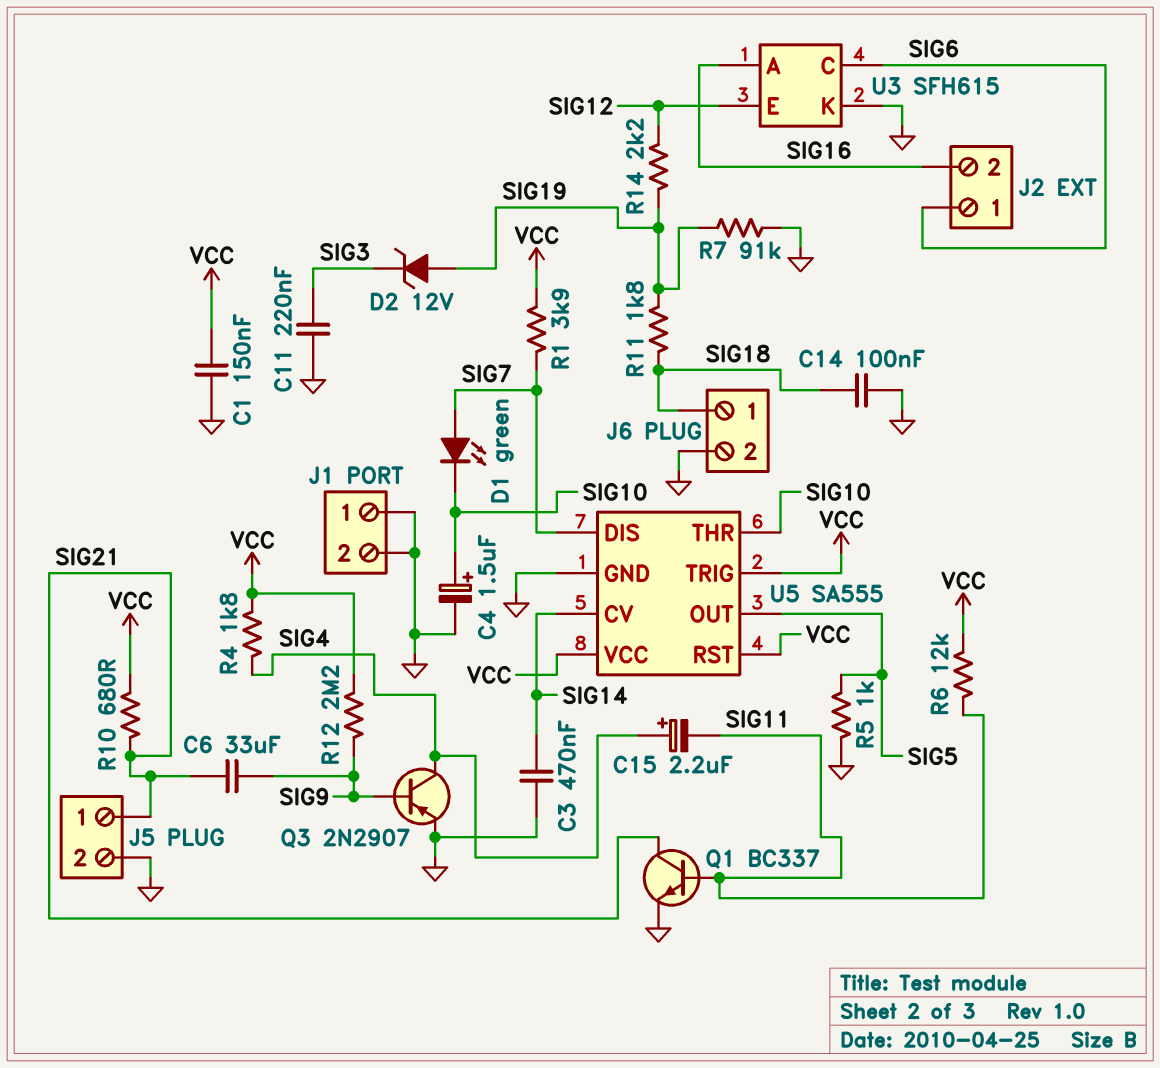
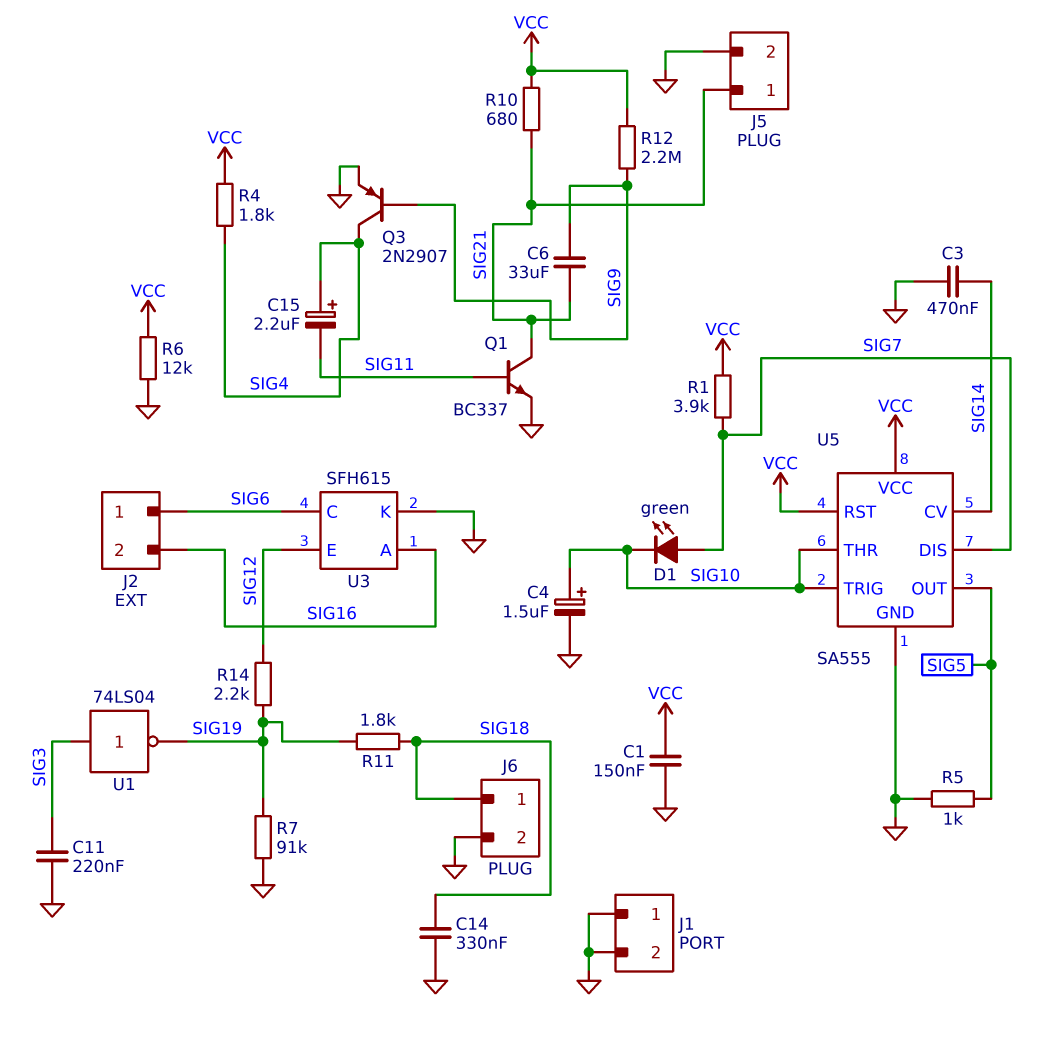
C14: 100nF (GND, SIG18) -> 330nF (GND, SIG18)
D2: zener 12V (A SIG19, K SIG3) -> none
R6: 12k (SIG11, VCC) -> 12k (GND, VCC)
U1: none -> NOT 74LS04 (in SIG3, out SIG19)
U5 pin TRIG: VCC -> SIG10

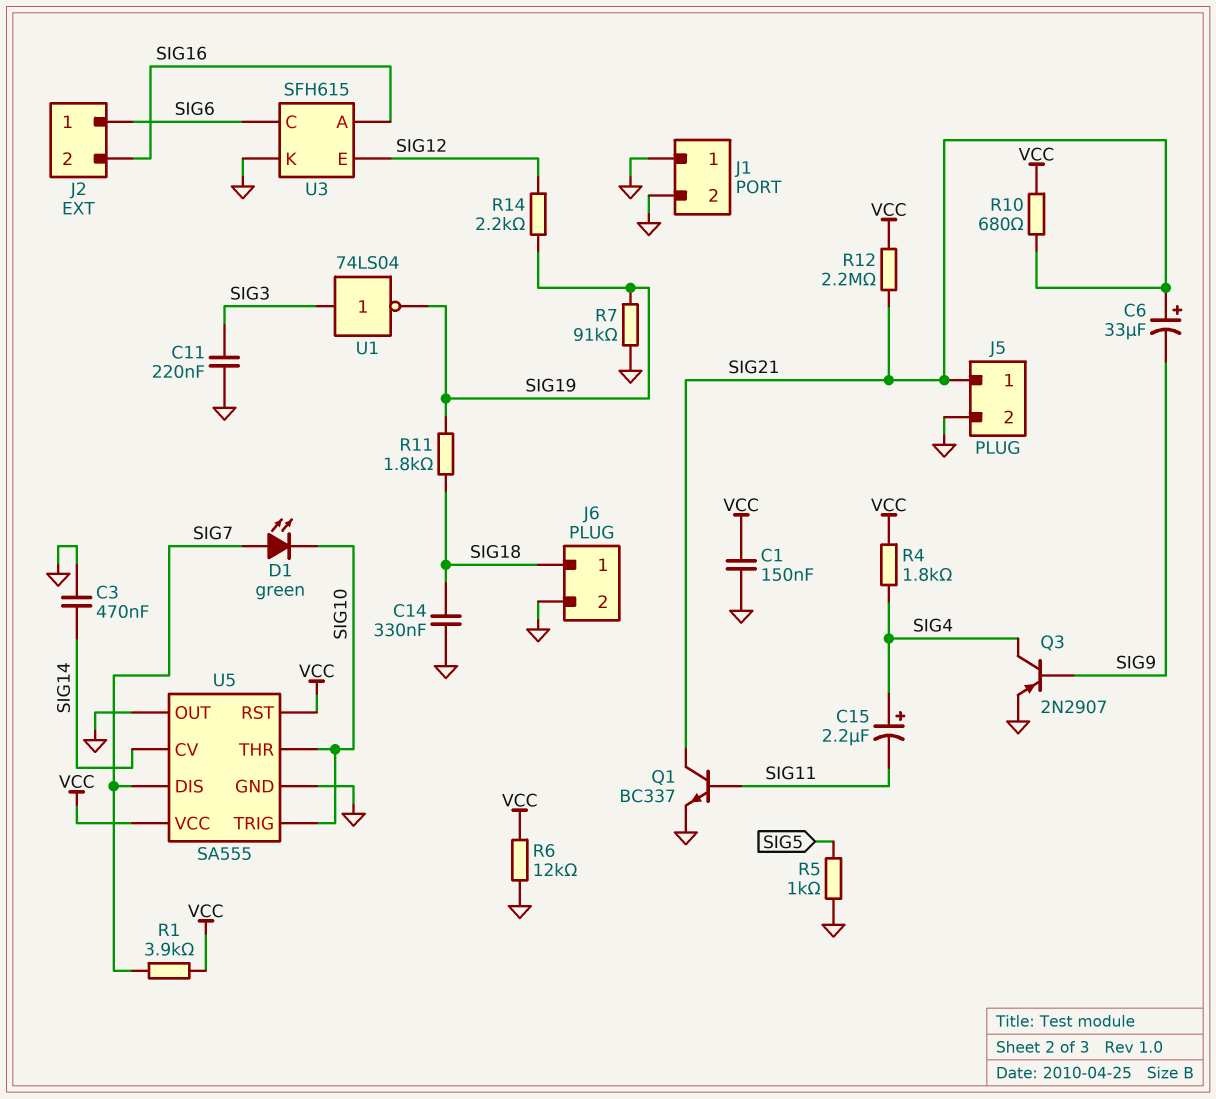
C4: 1.5uF (plus SIG10, minus GND) -> none
C6: 33uF (SIG9, SIG21) -> 33uF (plus SIG21, minus SIG9)
R12: 2.2M (SIG9, VCC) -> 2.2M (SIG21, VCC)
U5 pin OUT: SIG5 -> GND

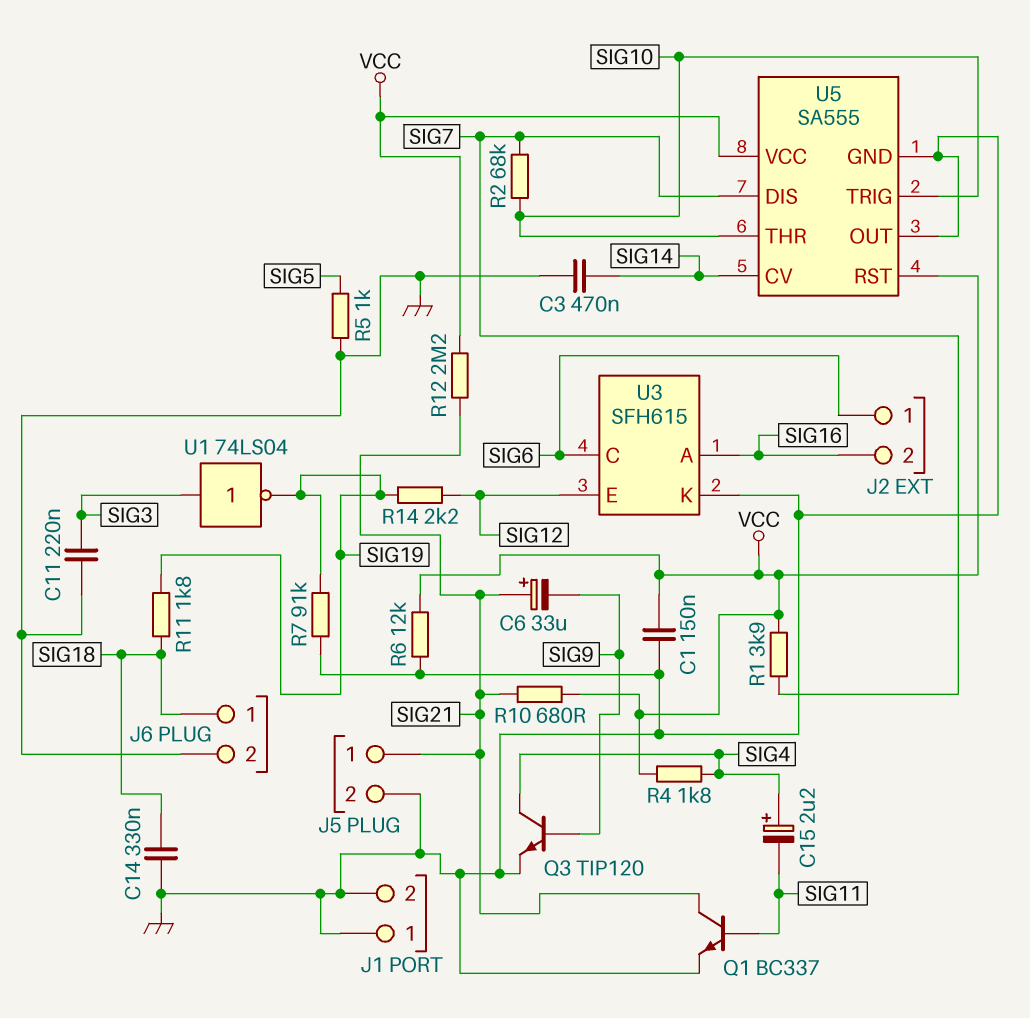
D1: LED green (A SIG7, K SIG10) -> none
Q3: PNP 2N2907 (B SIG9, C SIG4, E GND) -> NPN TIP120 (B SIG9, C SIG4, E GND)
R2: none -> 68k (SIG7, SIG10)

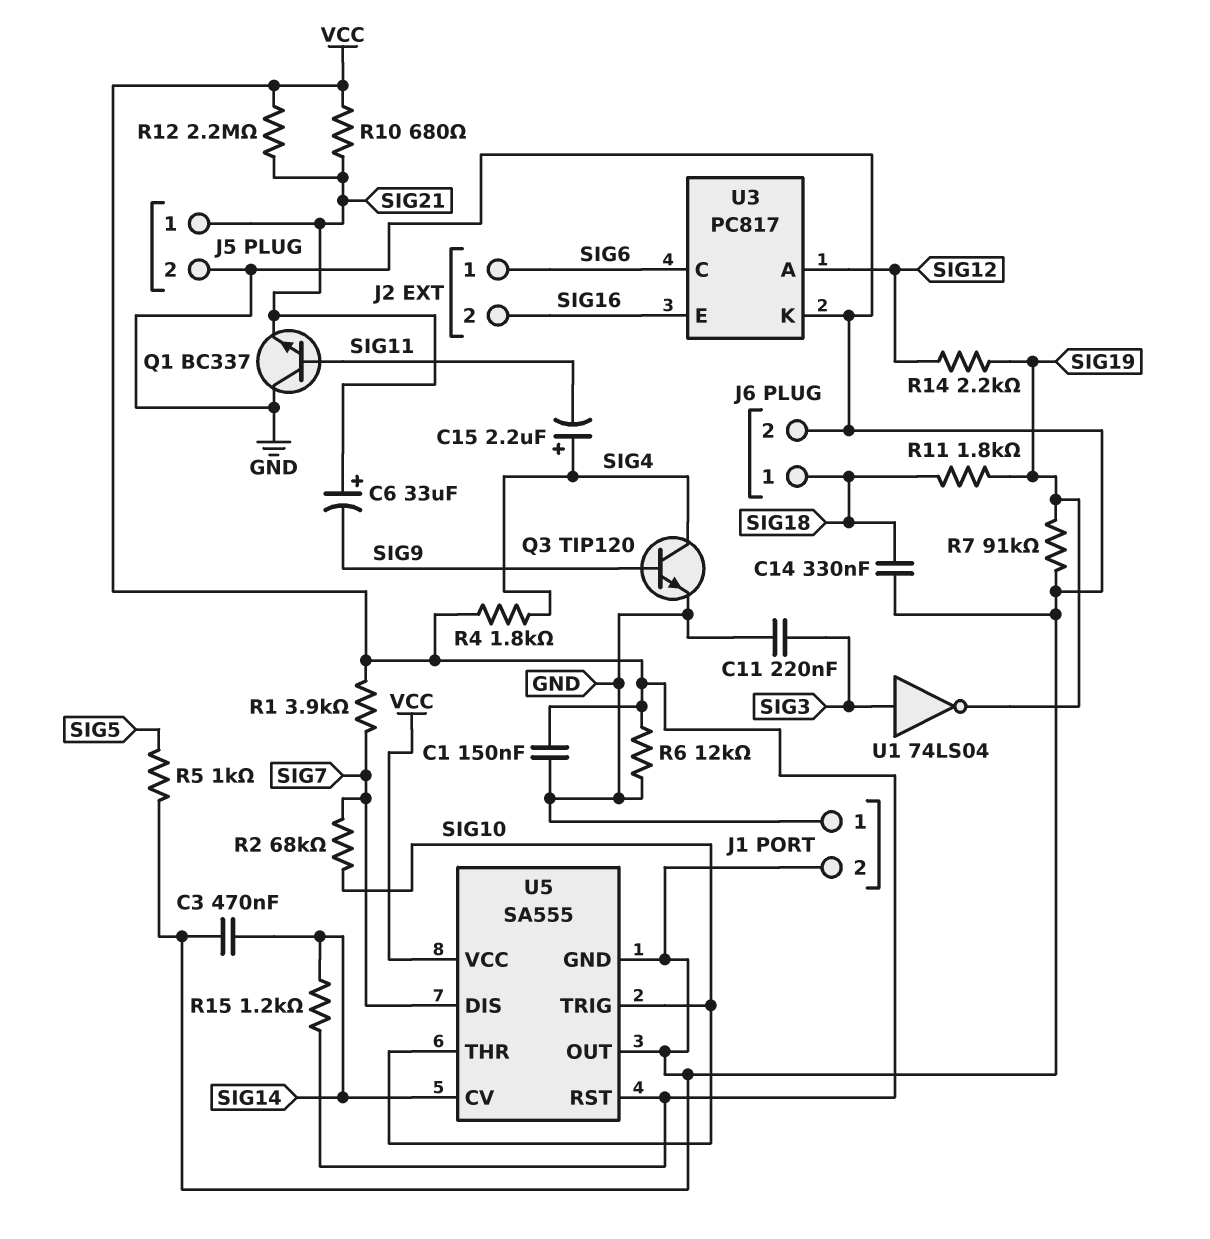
Q1: NPN BC337 (B SIG11, C SIG21, E GND) -> NPN BC337 (B SIG11, C GND, E SIG21)
R15: none -> 1.2k (SIG14, VCC)
U3: SFH615 -> PC817
U3 pin A: SIG16 -> SIG12
U3 pin E: SIG12 -> SIG16

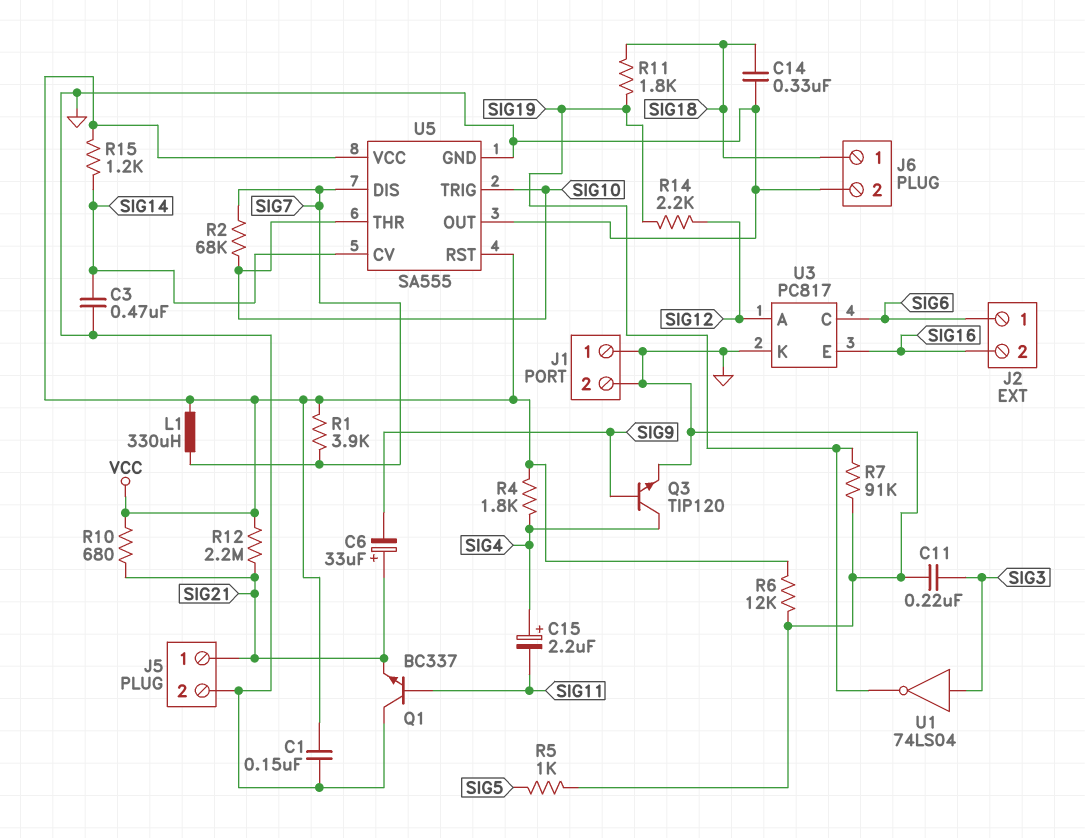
L1: none -> 330uH (SIG7, VCC)

